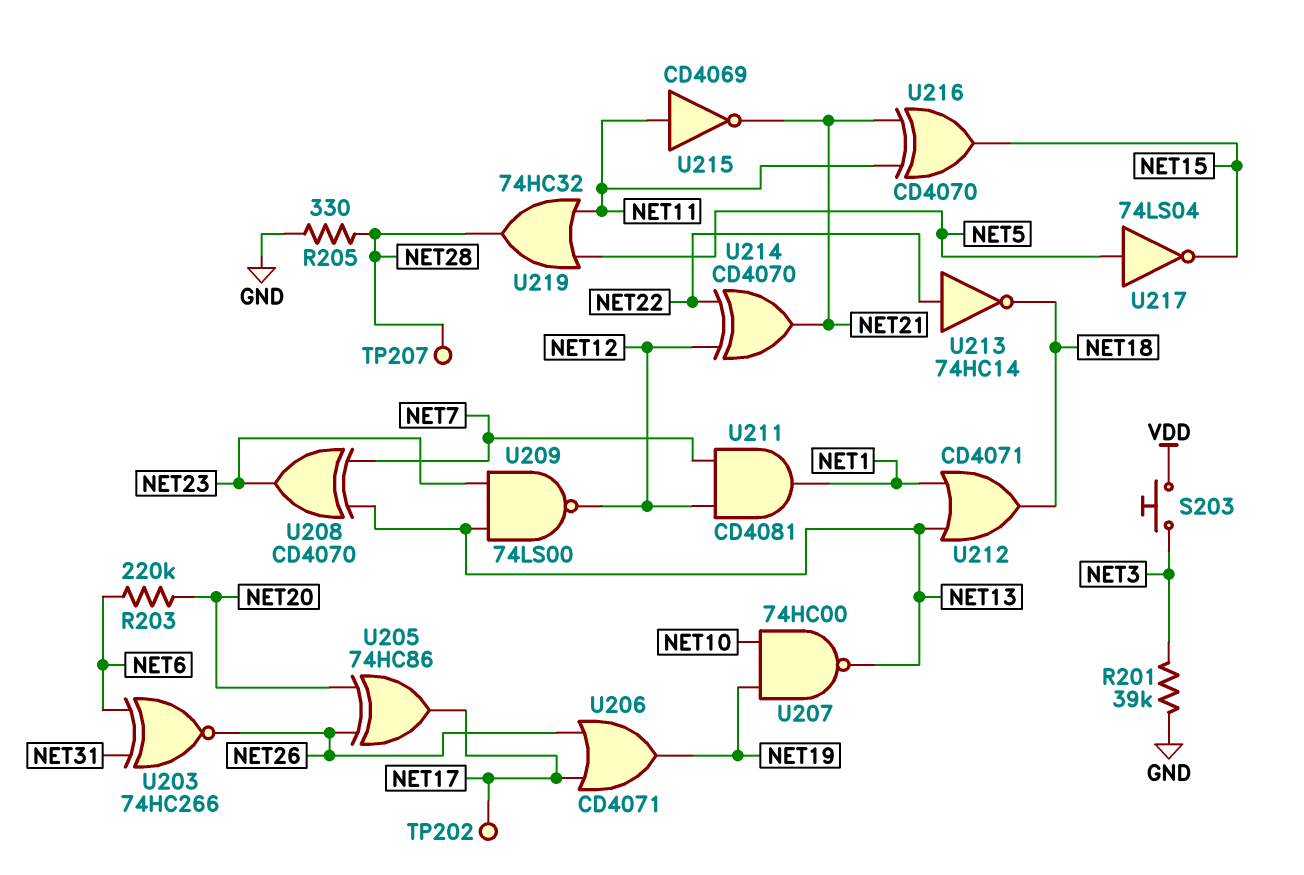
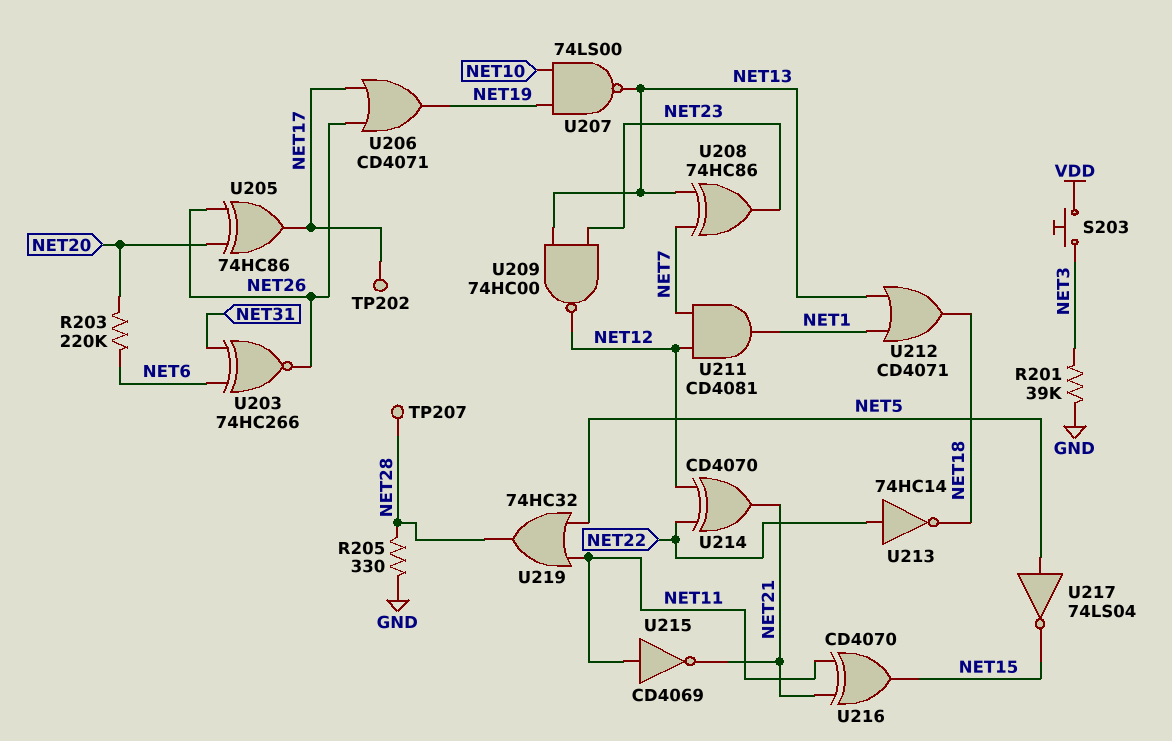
U207: NAND 74HC00 (in NET10, in NET19, out NET13) -> NAND 74LS00 (in NET10, in NET19, out NET13)
U208: XOR CD4070 (in NET7, in NET13, out NET23) -> XOR 74HC86 (in NET7, in NET13, out NET23)
U209: NAND 74LS00 (in NET13, in NET23, out NET12) -> NAND 74HC00 (in NET13, in NET23, out NET12)

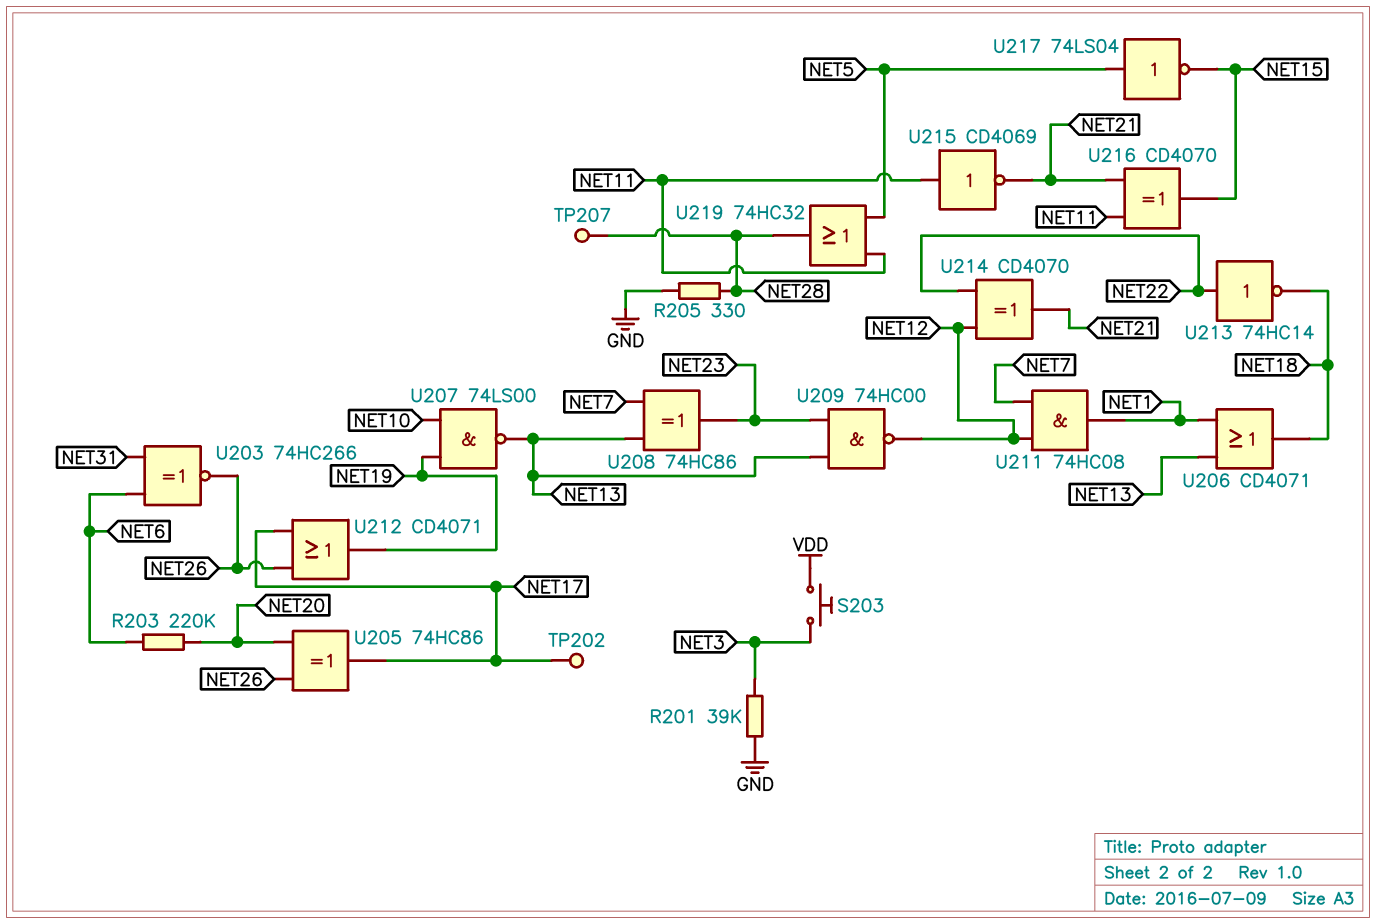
U206: OR CD4071 (in NET17, in NET26, out NET19) -> OR CD4071 (in NET1, in NET13, out NET18)
U211: AND CD4081 (in NET7, in NET12, out NET1) -> AND 74HC08 (in NET7, in NET12, out NET1)
U212: OR CD4071 (in NET1, in NET13, out NET18) -> OR CD4071 (in NET17, in NET26, out NET19)

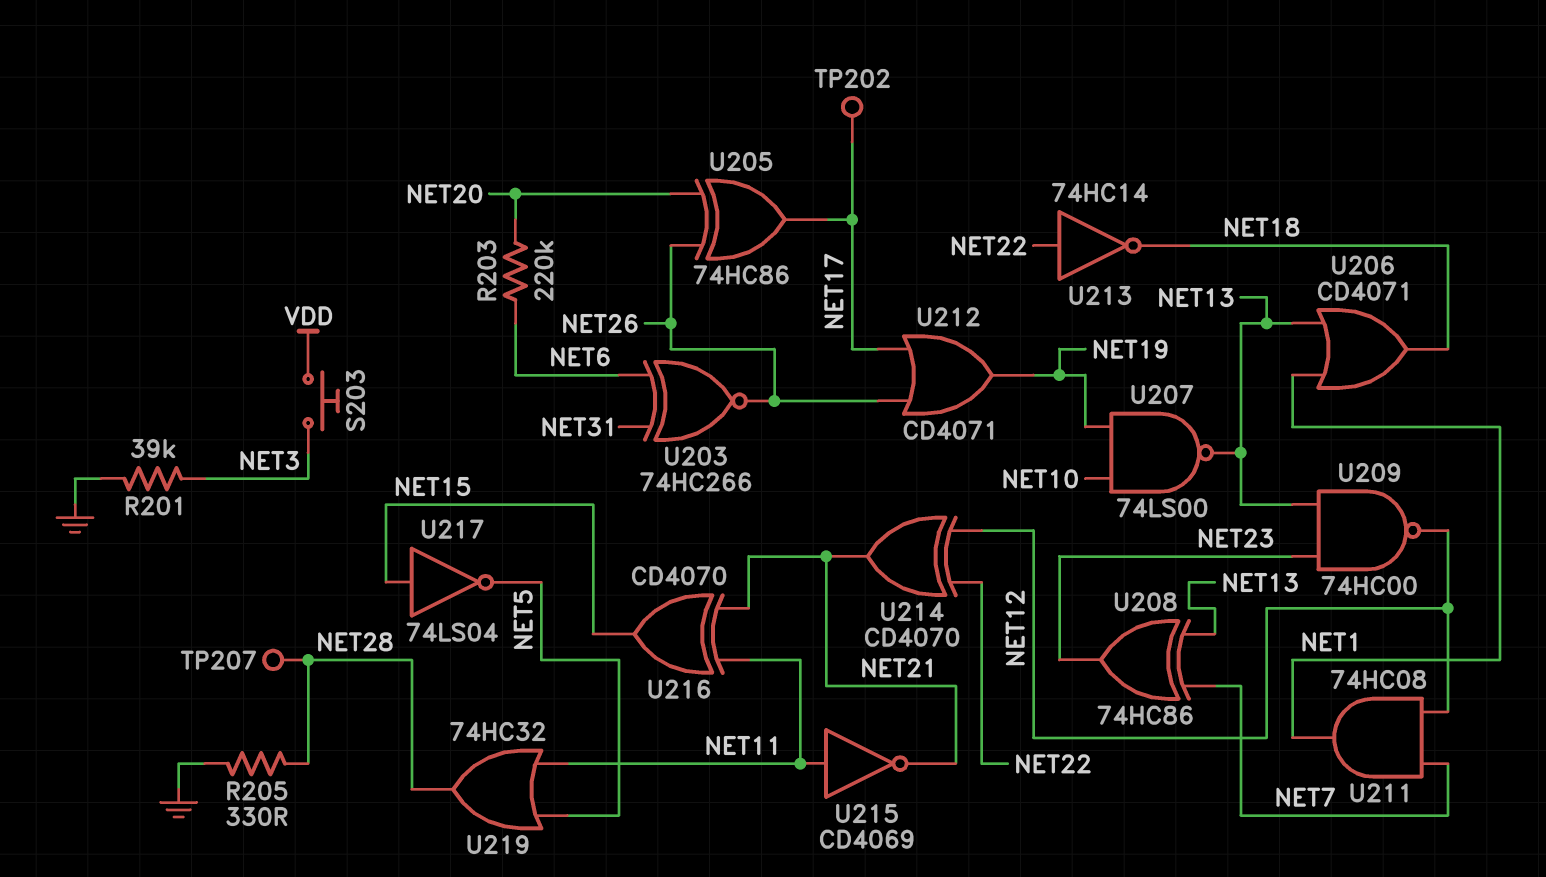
U217: NOT 74LS04 (in NET5, out NET15) -> NOT 74LS04 (in NET15, out NET5)

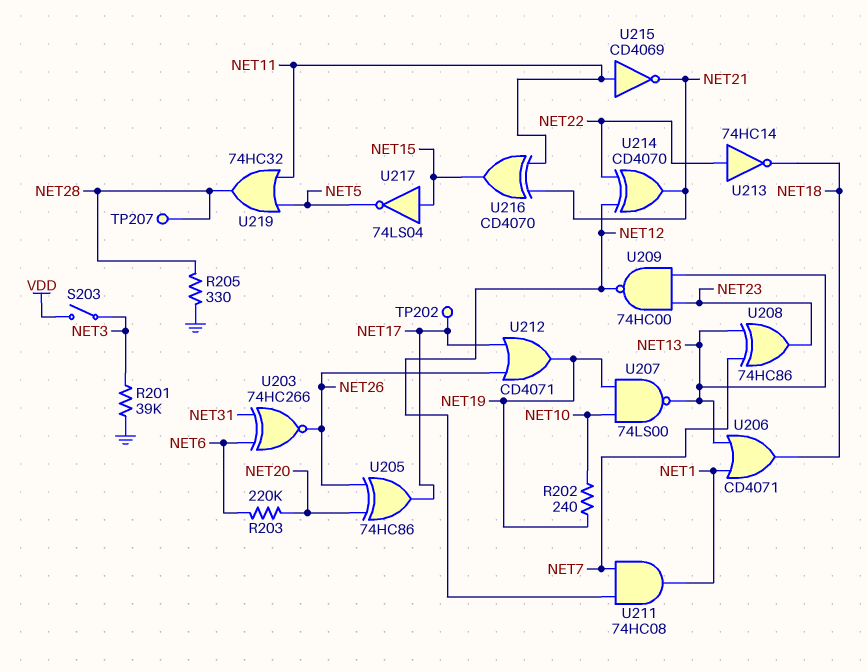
R202: none -> 240 (NET10, NET19)
S203: button (NET3, VDD) -> switch (NET3, VDD)

